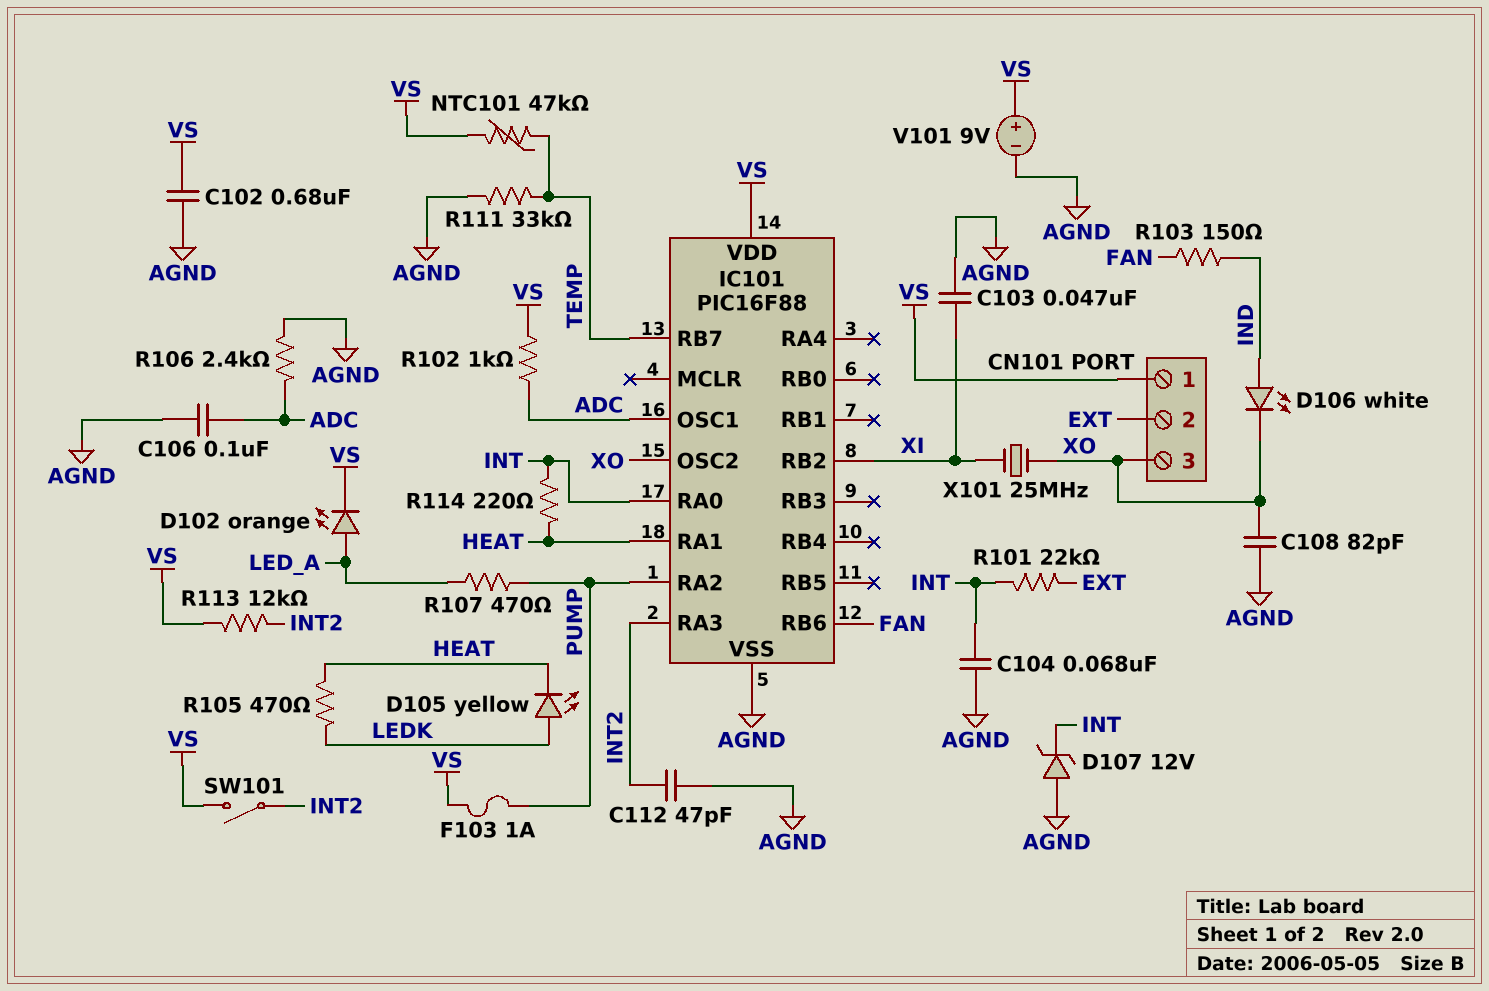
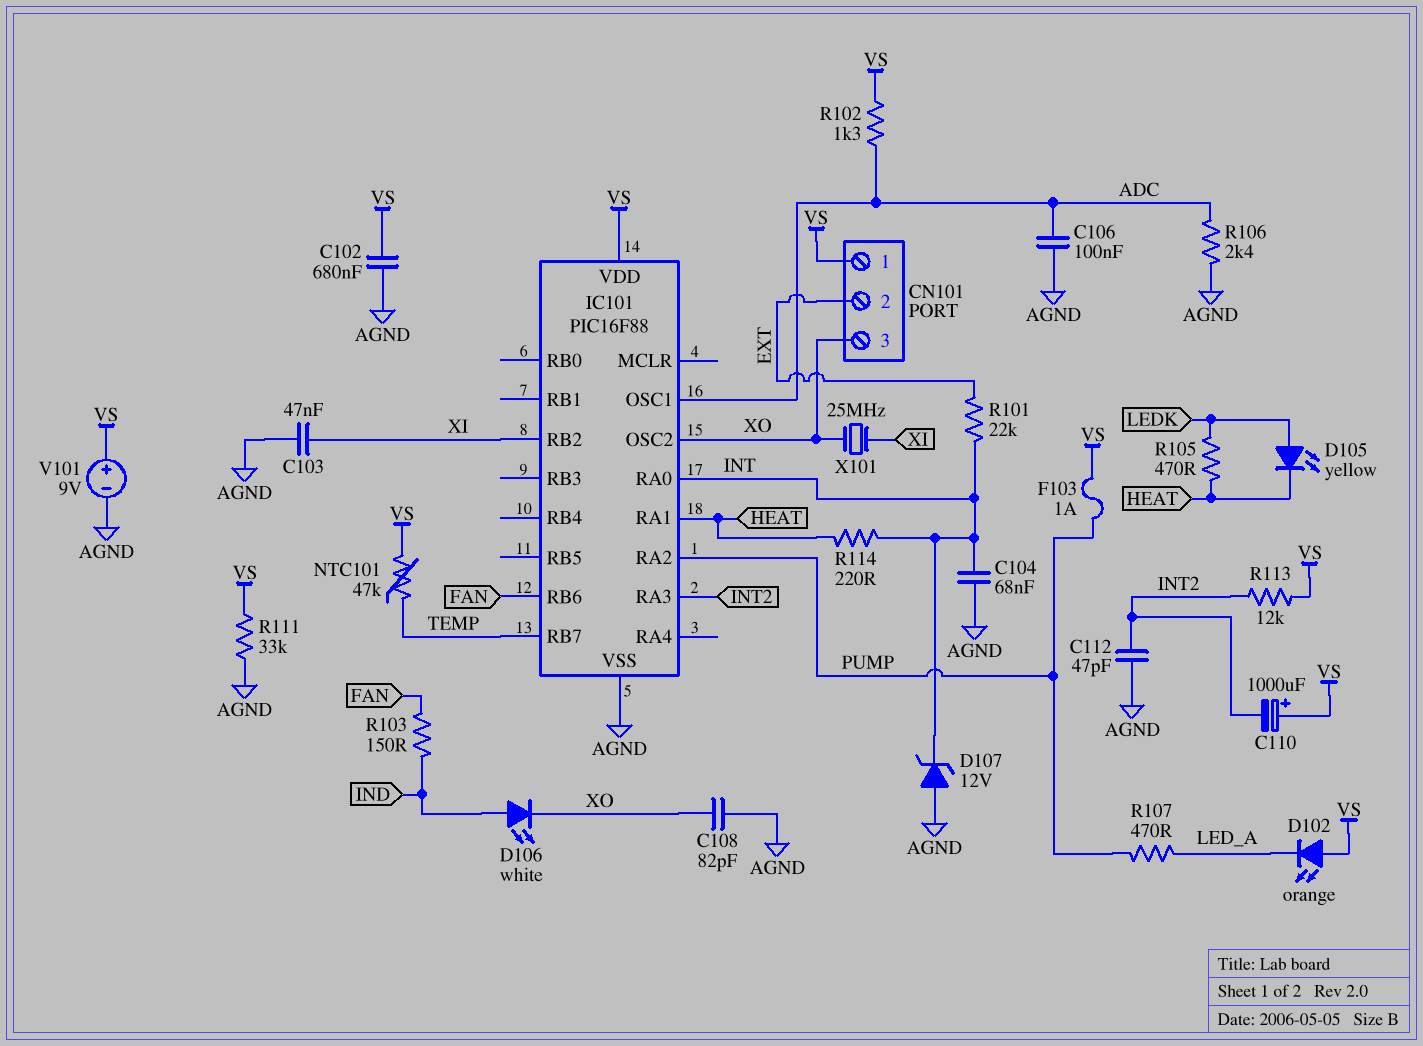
C110: none -> 1000uF (plus VS, minus INT2)
D102: LED orange (A LED_A, K VS) -> LED orange (A VS, K LED_A)
R102: 1k (ADC, VS) -> 1.3k (ADC, VS)
R111: 33k (AGND, TEMP) -> 33k (AGND, VS)
SW101: switch (INT2, VS) -> none

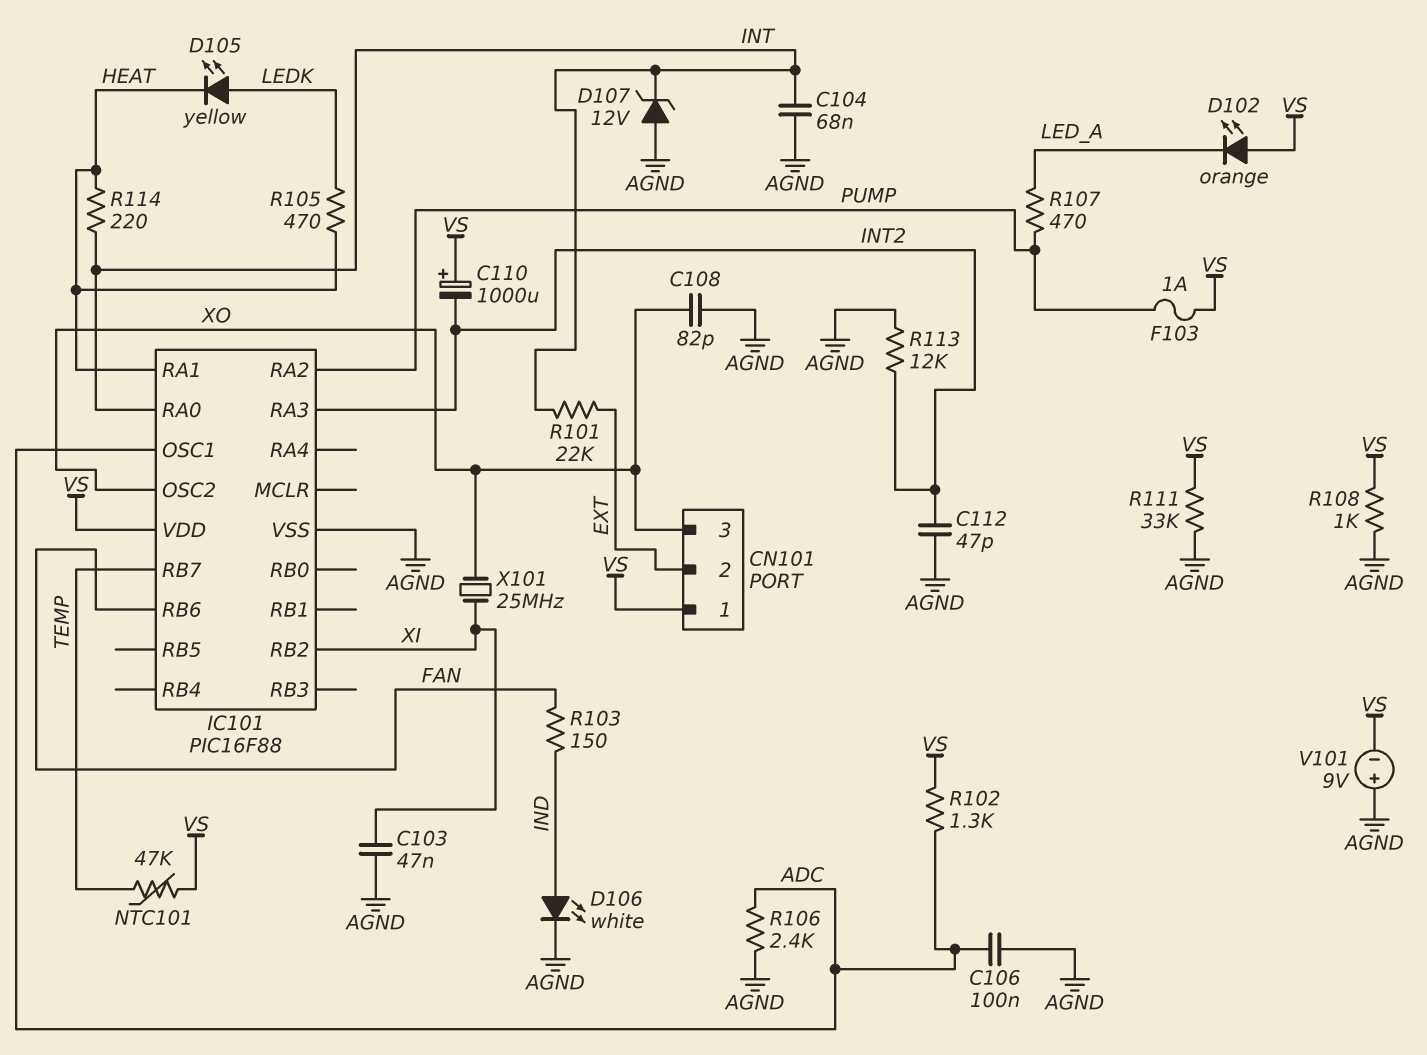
C102: 680nF (AGND, VS) -> none
D106: LED white (A IND, K XO) -> LED white (A IND, K AGND)
R108: none -> 1k (AGND, VS)
R113: 12k (INT2, VS) -> 12k (AGND, INT2)
V101: 9V (plus VS, minus AGND) -> 9V (plus AGND, minus VS)

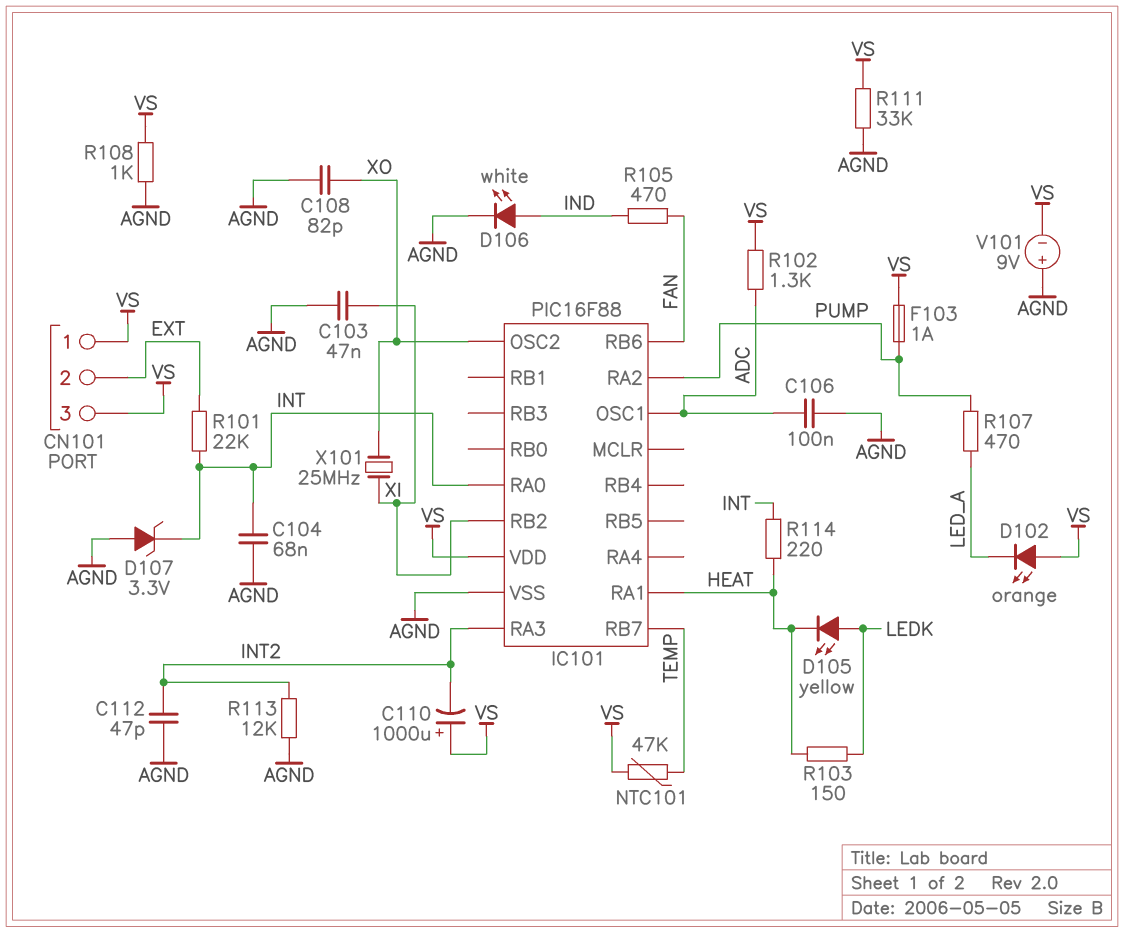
CN101 pin 3: XO -> VS
D107: zener 12V (A AGND, K INT) -> zener 3.3V (A AGND, K INT)
R103: 150 (FAN, IND) -> 150 (HEAT, LEDK)
R105: 470 (HEAT, LEDK) -> 470 (FAN, IND)
R106: 2.4k (ADC, AGND) -> none

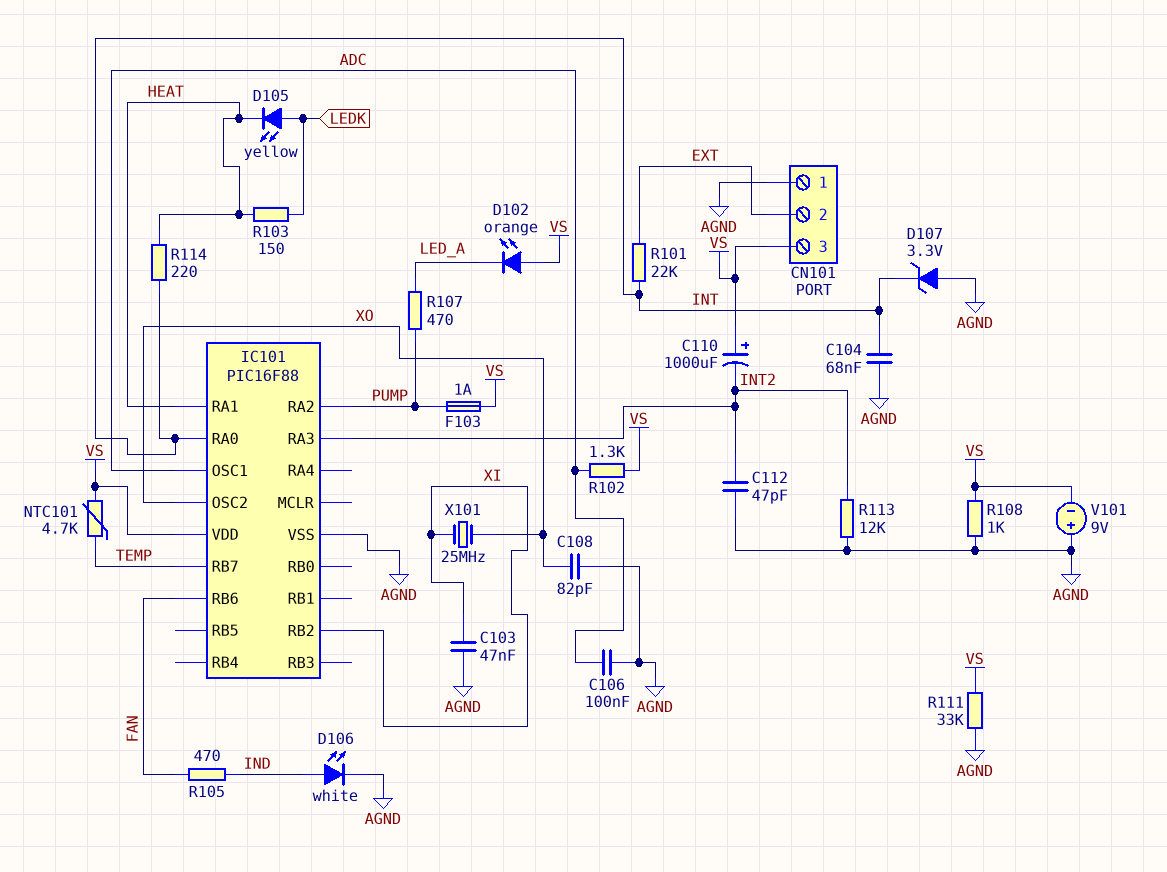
CN101 pin 1: VS -> AGND
NTC101: 47k (TEMP, VS) -> 4.7k (TEMP, VS)

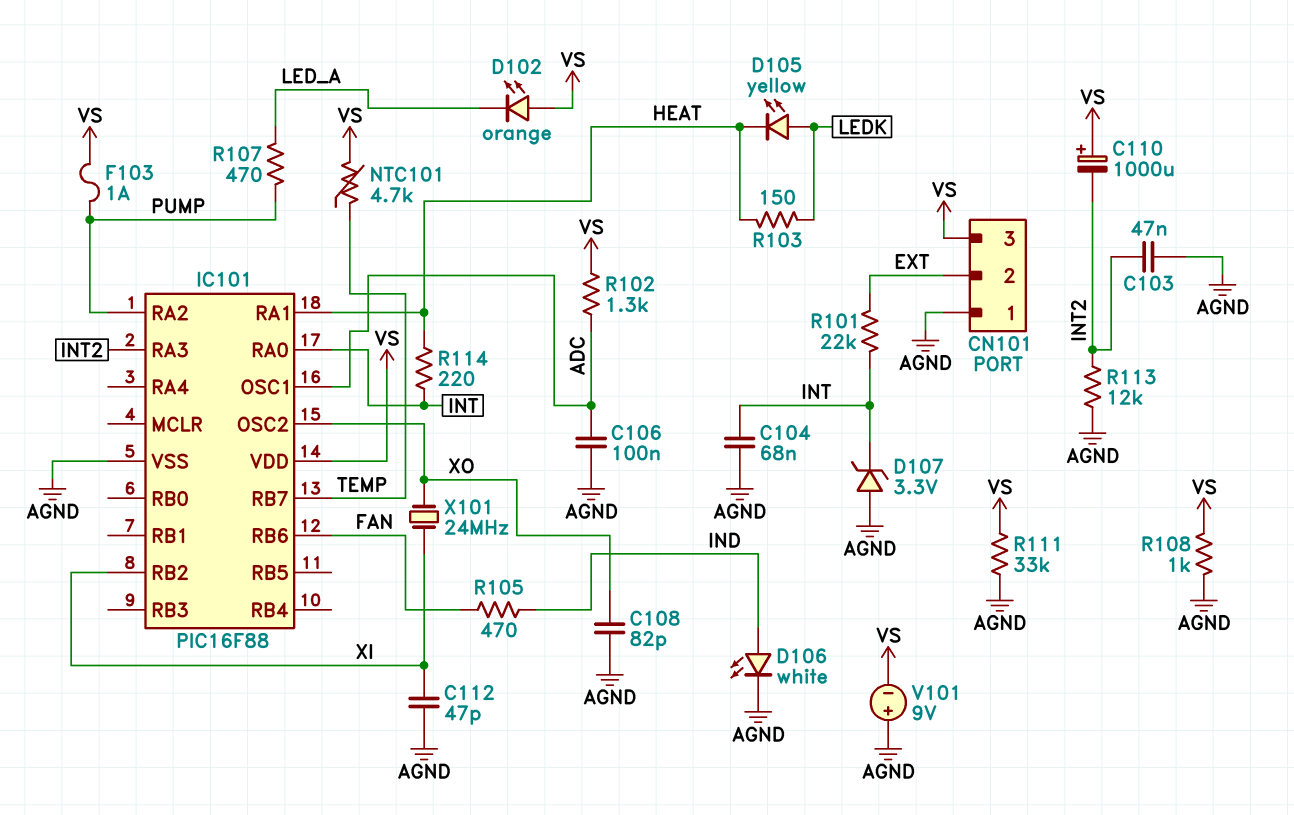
C103: 47nF (AGND, XI) -> 47nF (AGND, INT2)
C112: 47pF (AGND, INT2) -> 47pF (AGND, XI)
X101: 25MHz (XI, XO) -> 24MHz (XI, XO)

